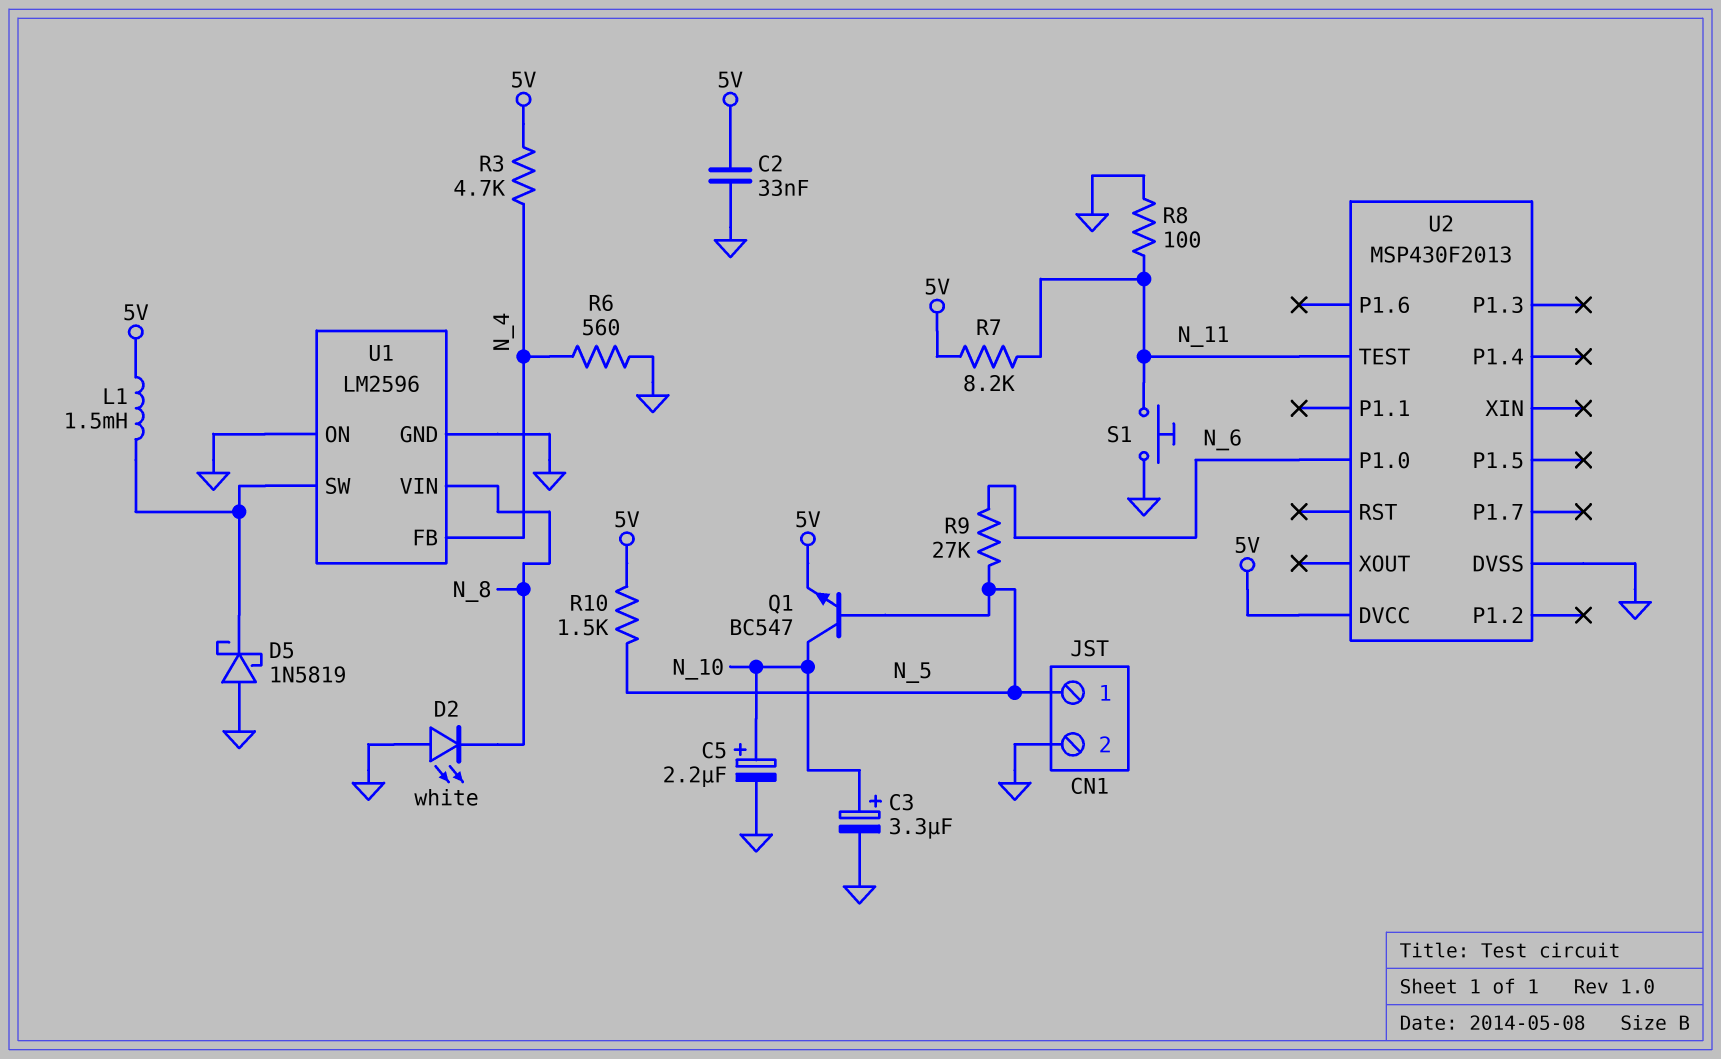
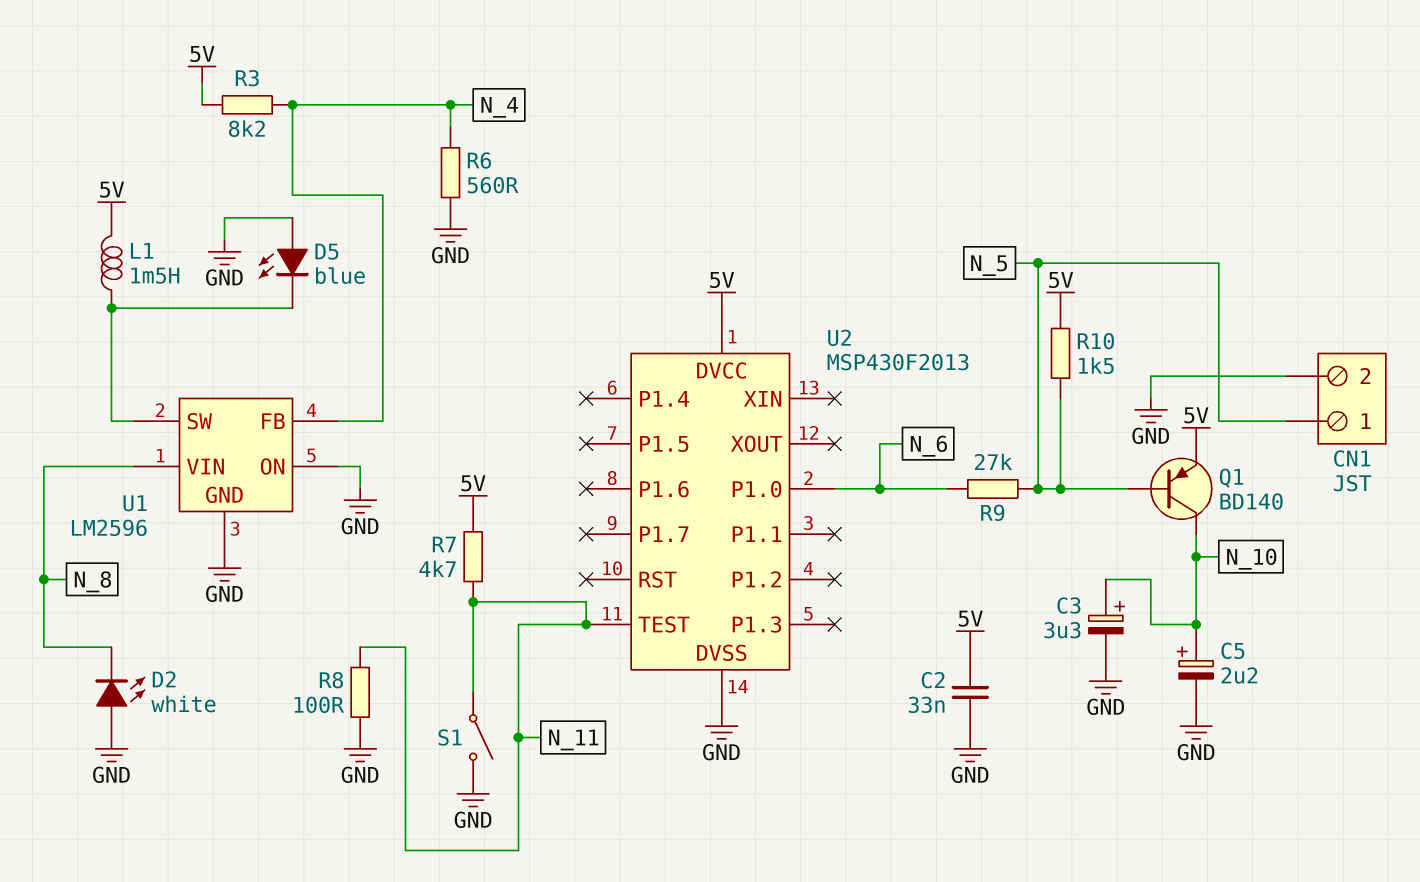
D5: schottky 1N5819 (A GND, K U1/SW) -> LED blue (A GND, K U1/SW)
Q1: NPN BC547 (B N_5, C N_10, E 5V) -> PNP BD140 (B N_5, C N_10, E 5V)
R3: 4.7k (5V, N_4) -> 8.2k (5V, N_4)
R7: 8.2k (5V, N_11) -> 4.7k (5V, N_11)
S1: button (GND, N_11) -> switch (GND, N_11)

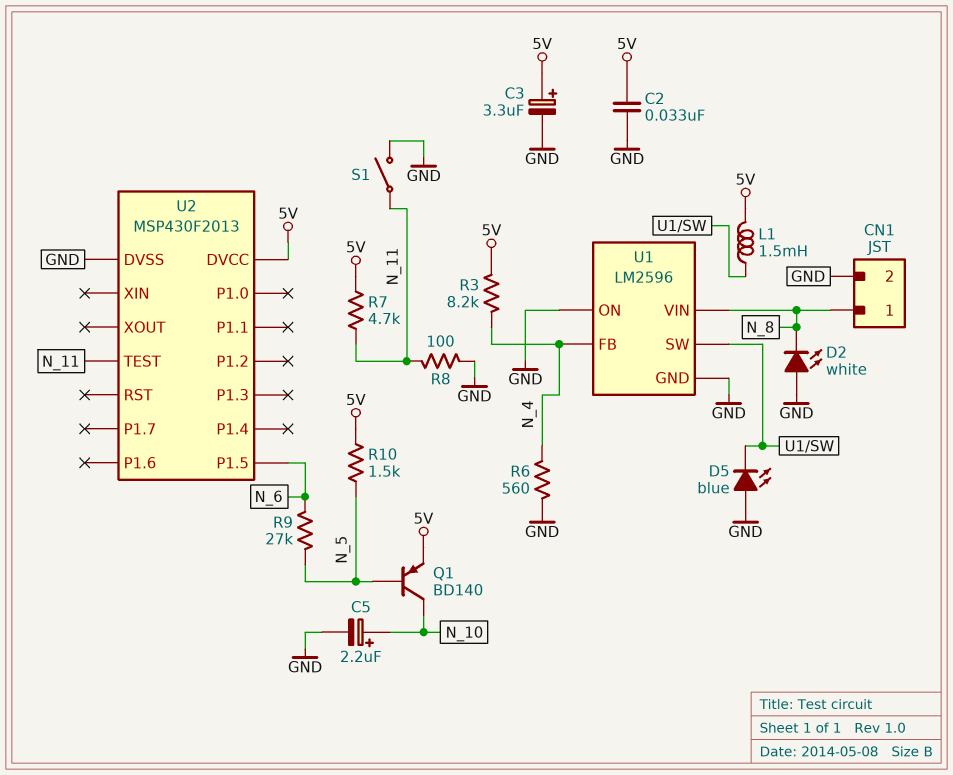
C3: 3.3uF (plus N_10, minus GND) -> 3.3uF (plus 5V, minus GND)
CN1 pin 1: N_5 -> N_8
U2 pin P1.0: N_6 -> none
U2 pin P1.5: none -> N_6

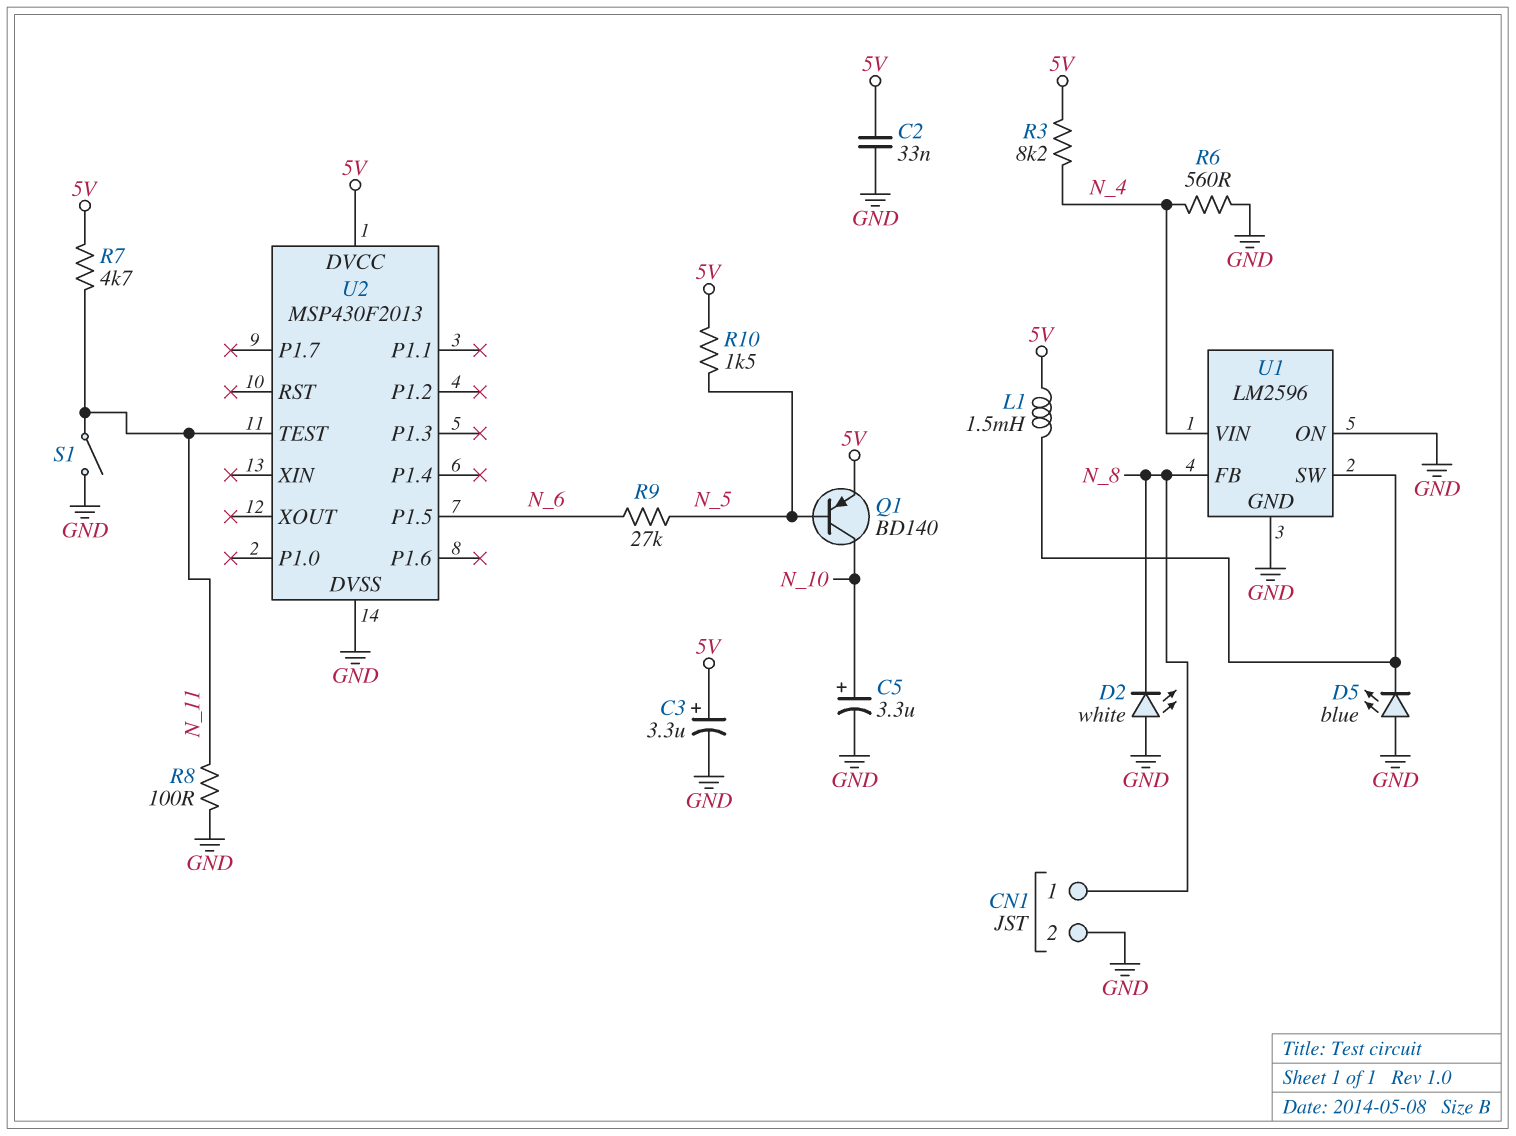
C5: 2.2uF (plus N_10, minus GND) -> 3.3uF (plus N_10, minus GND)
U1 pin FB: N_4 -> N_8
U1 pin VIN: N_8 -> N_4

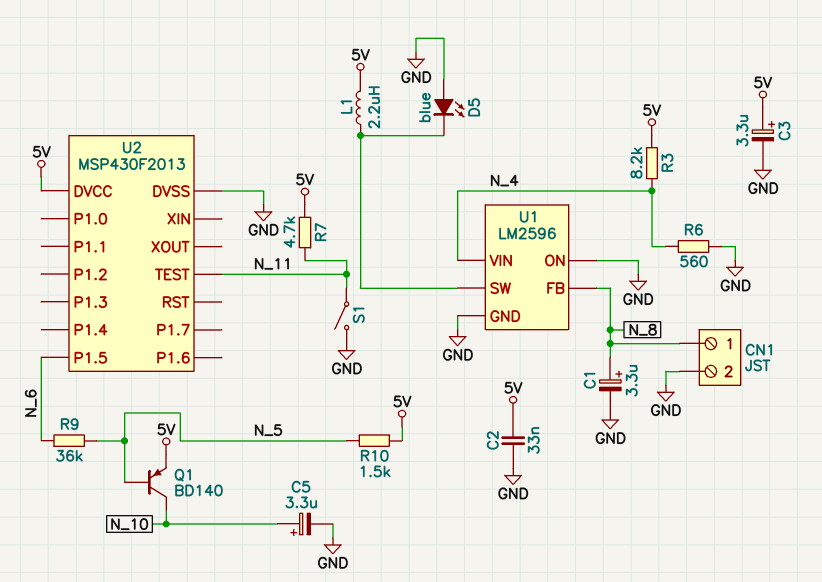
C1: none -> 3.3uF (plus N_8, minus GND)
D2: LED white (A GND, K N_8) -> none
L1: 1.5mH (5V, U1/SW) -> 2.2uH (5V, U1/SW)
R8: 100 (GND, N_11) -> none
R9: 27k (N_5, N_6) -> 36k (N_5, N_6)

